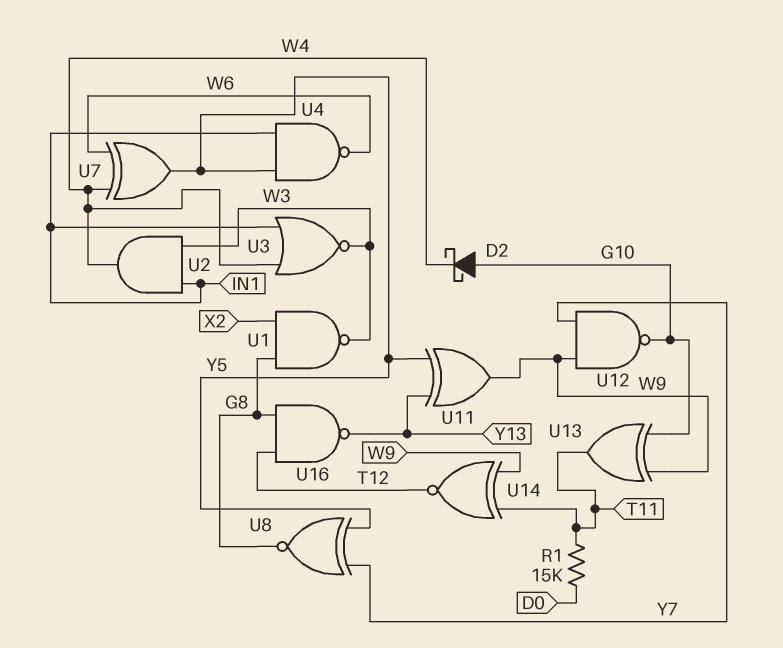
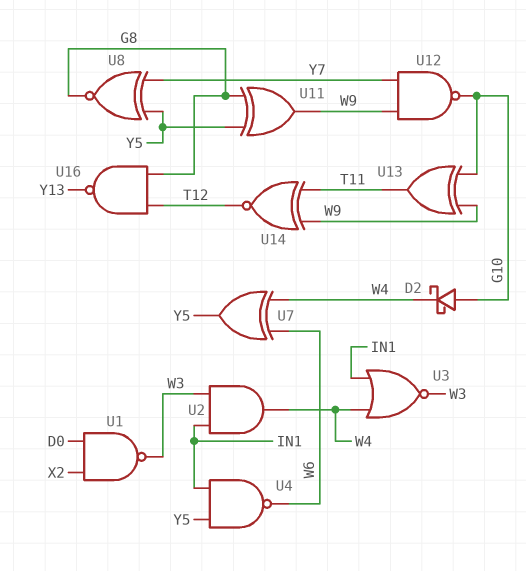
R1: 15k (D0, T11) -> none
U1: NAND (in G8, in X2, out W3) -> NAND (in D0, in X2, out W3)
U11: XOR (in Y5, in Y13, out W9) -> XOR (in G8, in Y5, out W9)

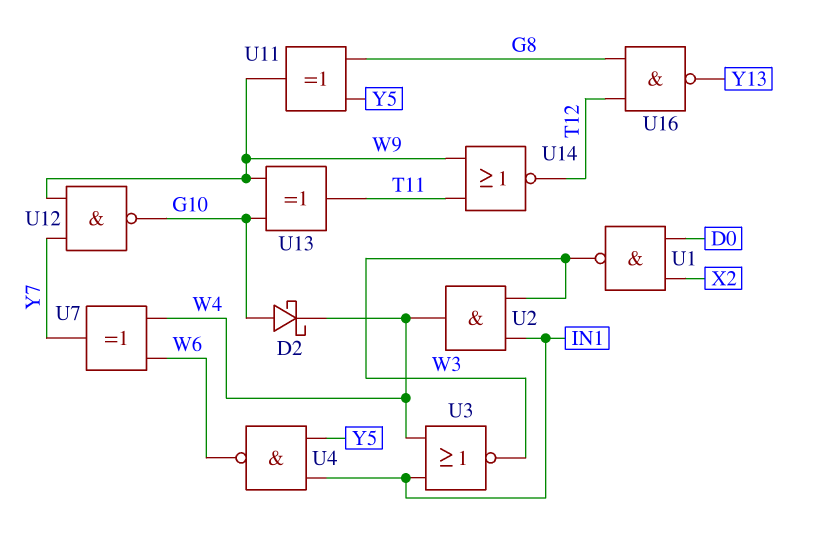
U7: XOR (in W4, in W6, out Y5) -> XOR (in W4, in W6, out Y7)
U8: XNOR (in Y5, in Y7, out G8) -> none
U14: XNOR (in T11, in W9, out T12) -> NOR (in T11, in W9, out T12)

